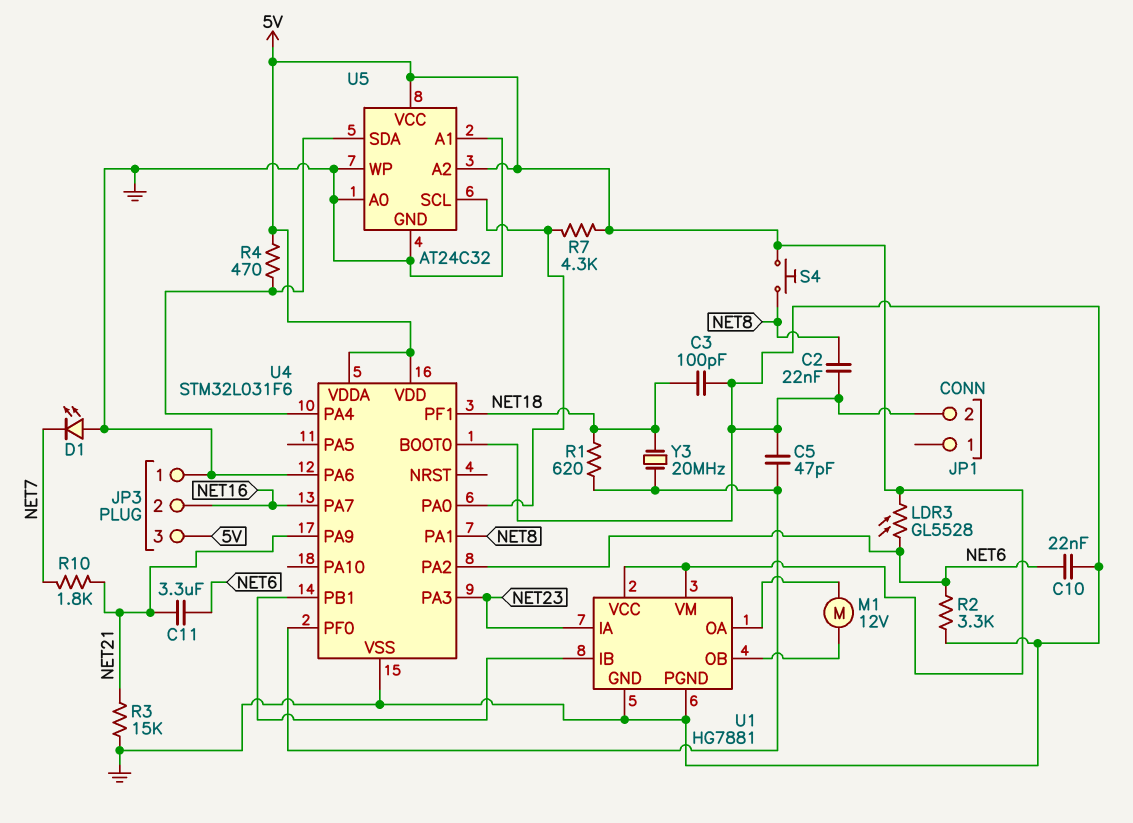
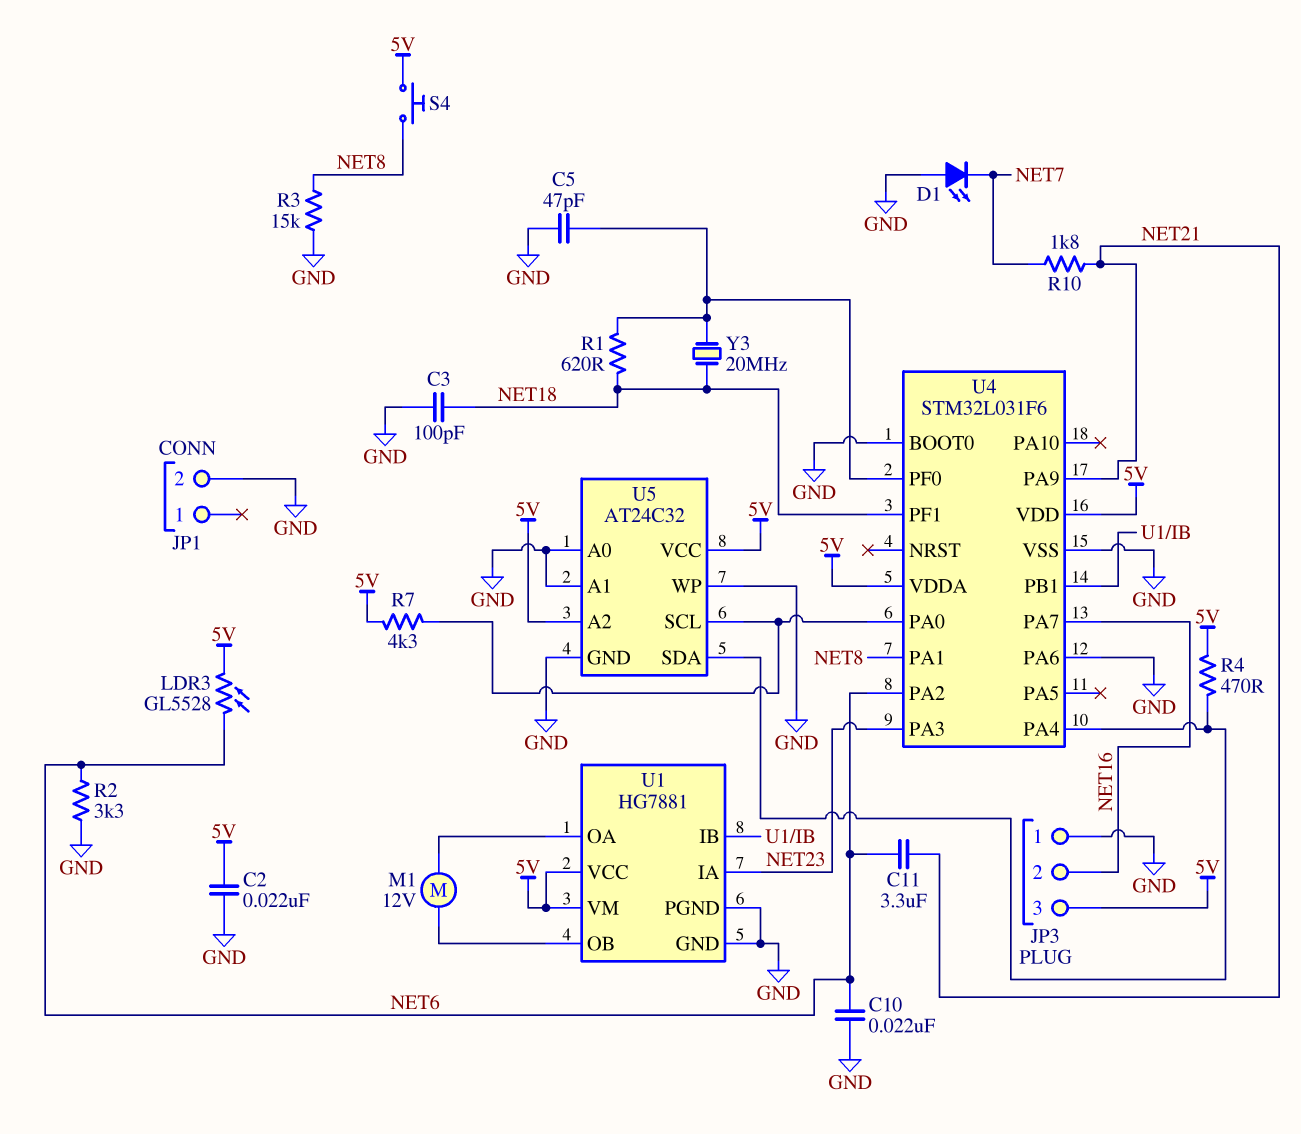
C2: 22nF (GND, NET8) -> 22nF (5V, GND)
R3: 15k (GND, NET21) -> 15k (GND, NET8)

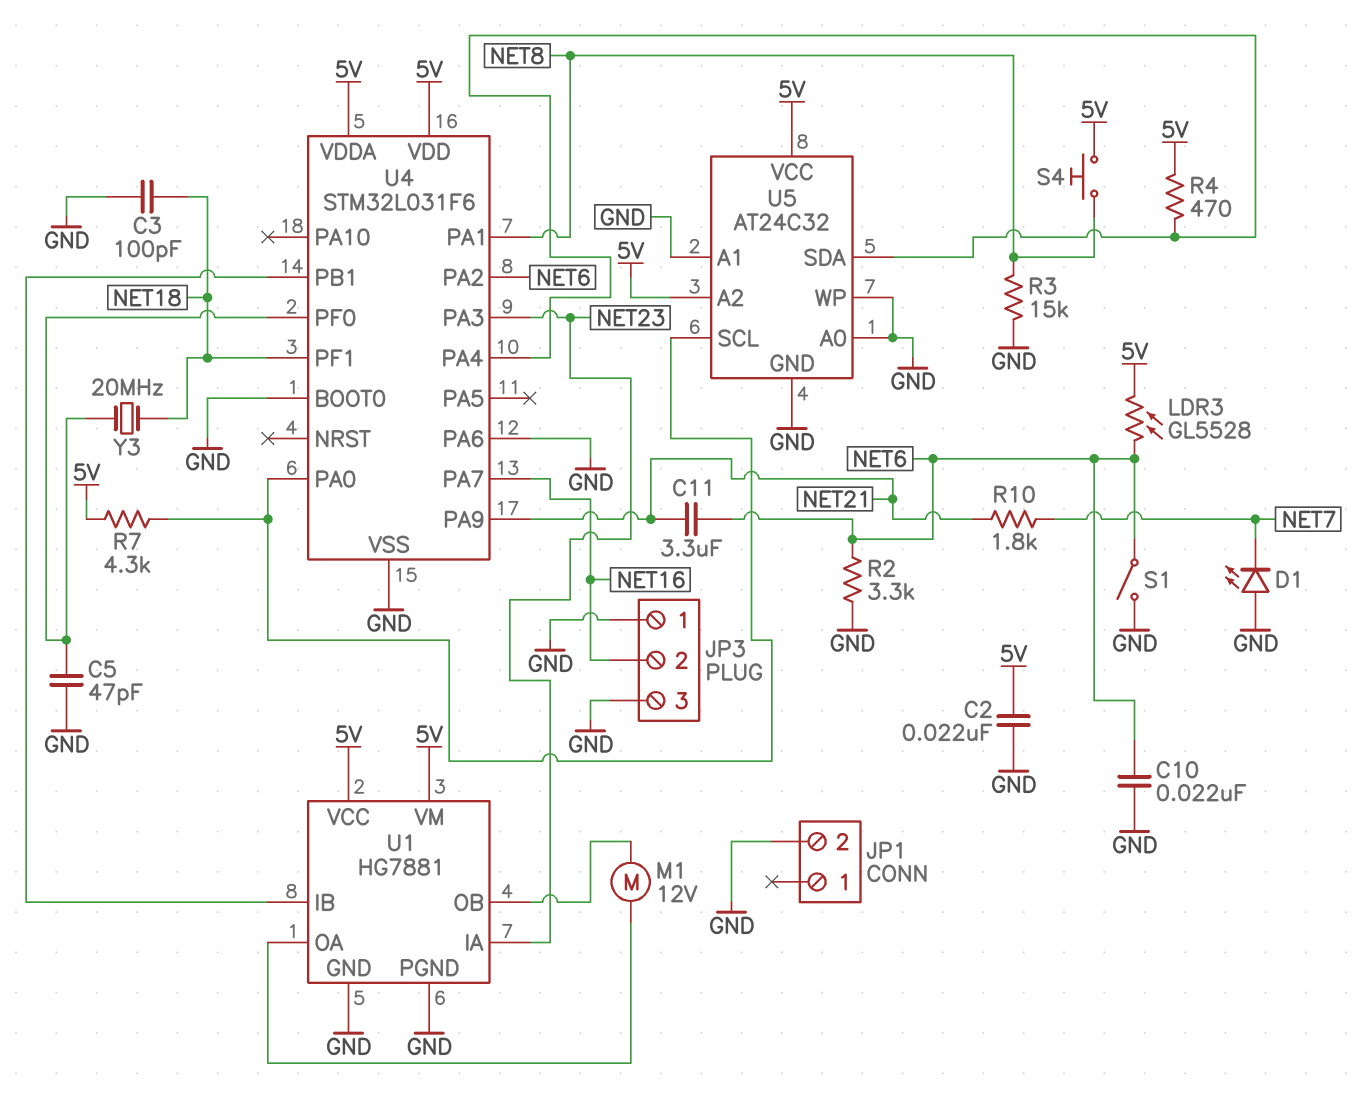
JP3 pin 3: 5V -> GND
R1: 620 (NET18, U4/PF0) -> none
S1: none -> switch (GND, NET6)

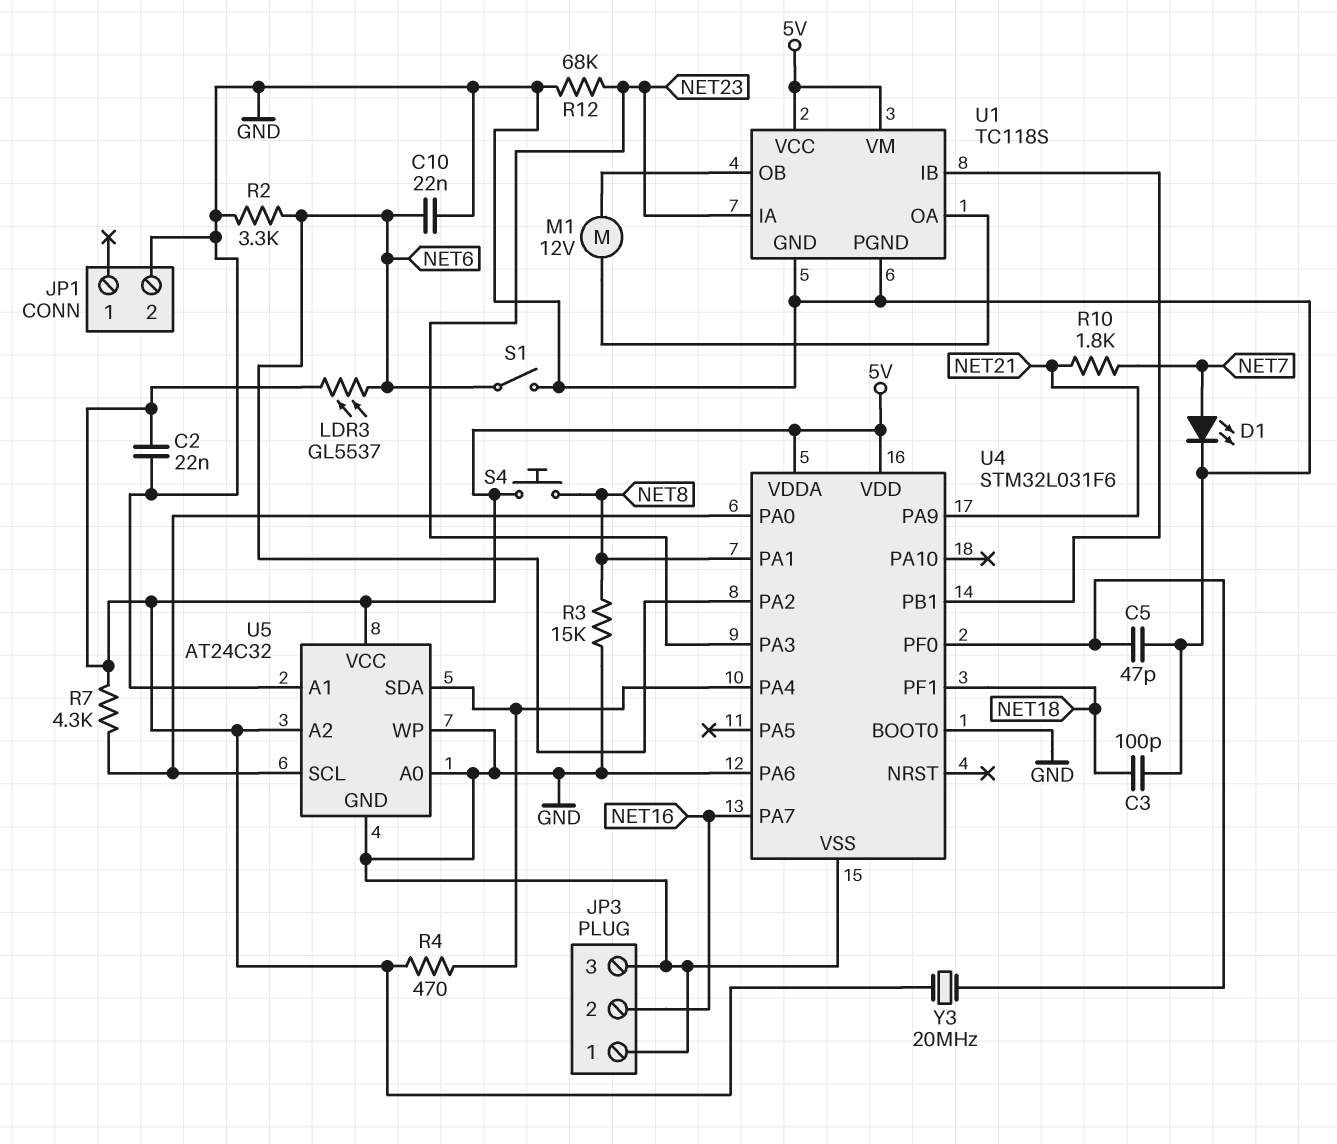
C11: 3.3uF (NET6, NET21) -> none
D1: LED (A GND, K NET7) -> LED (A NET7, K GND)
LDR3: GL5528 (5V, NET6) -> GL5537 (5V, NET6)
R12: none -> 68k (GND, NET23)
U1: HG7881 -> TC118S
Y3: 20MHz (NET18, U4/PF0) -> 20MHz (5V, U4/PF0)

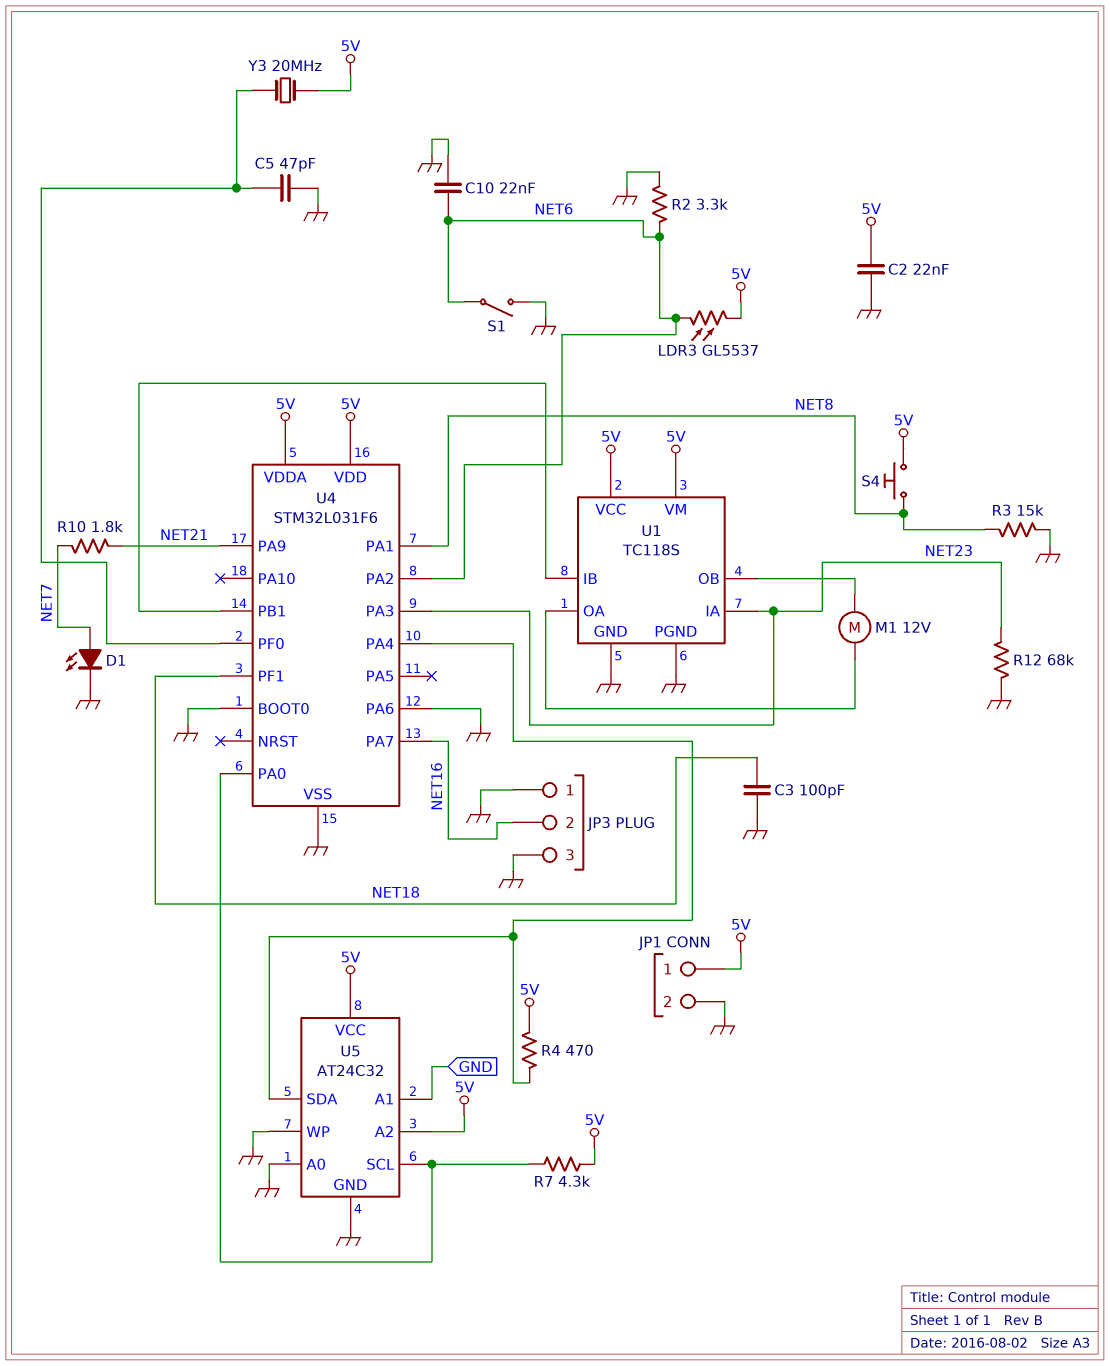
JP1 pin 1: none -> 5V

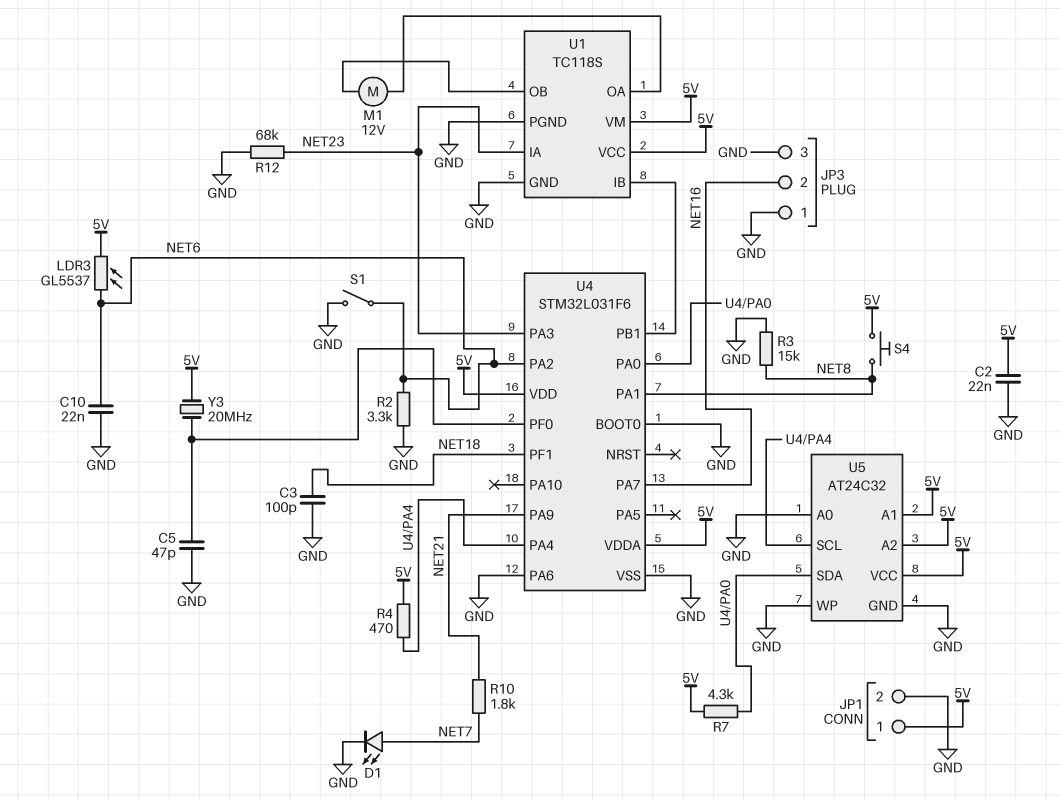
U5 pin A1: GND -> 5V
U5 pin SCL: U4/PA0 -> U4/PA4
U5 pin SDA: U4/PA4 -> U4/PA0

